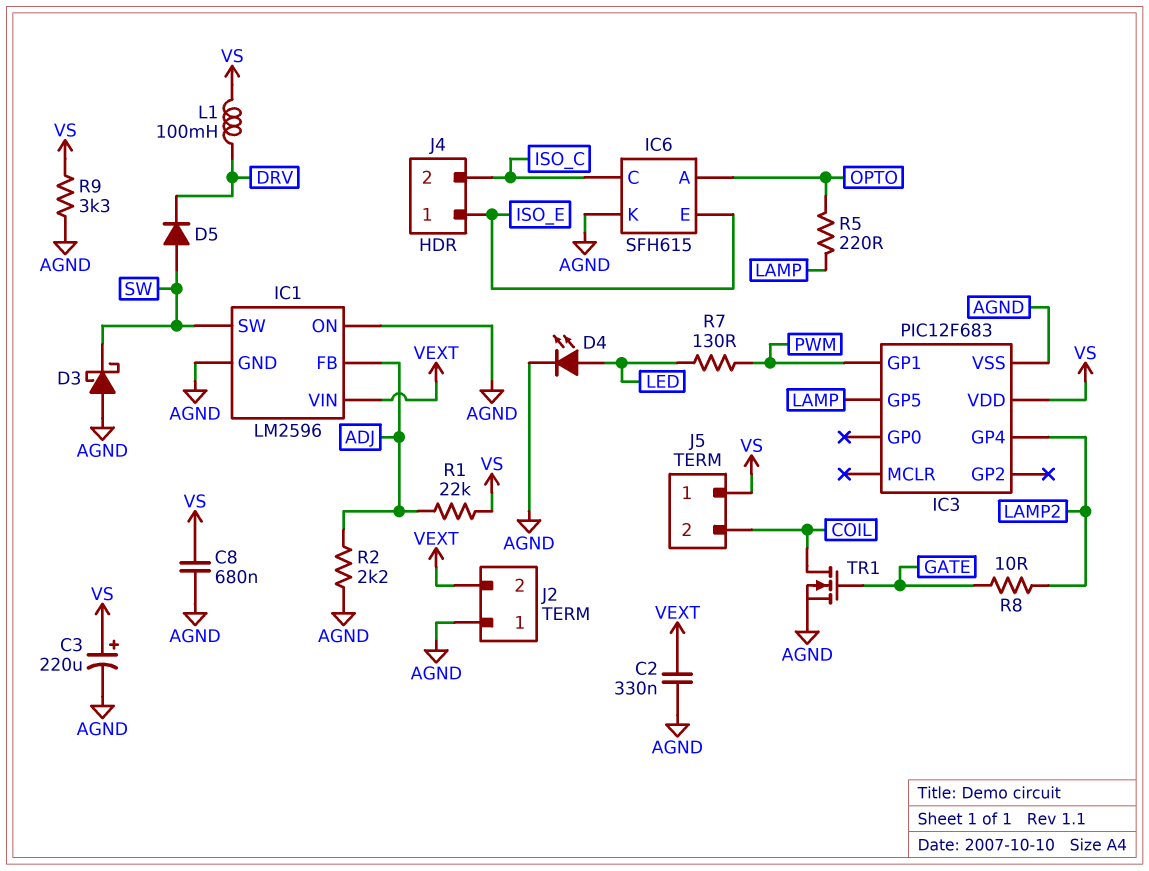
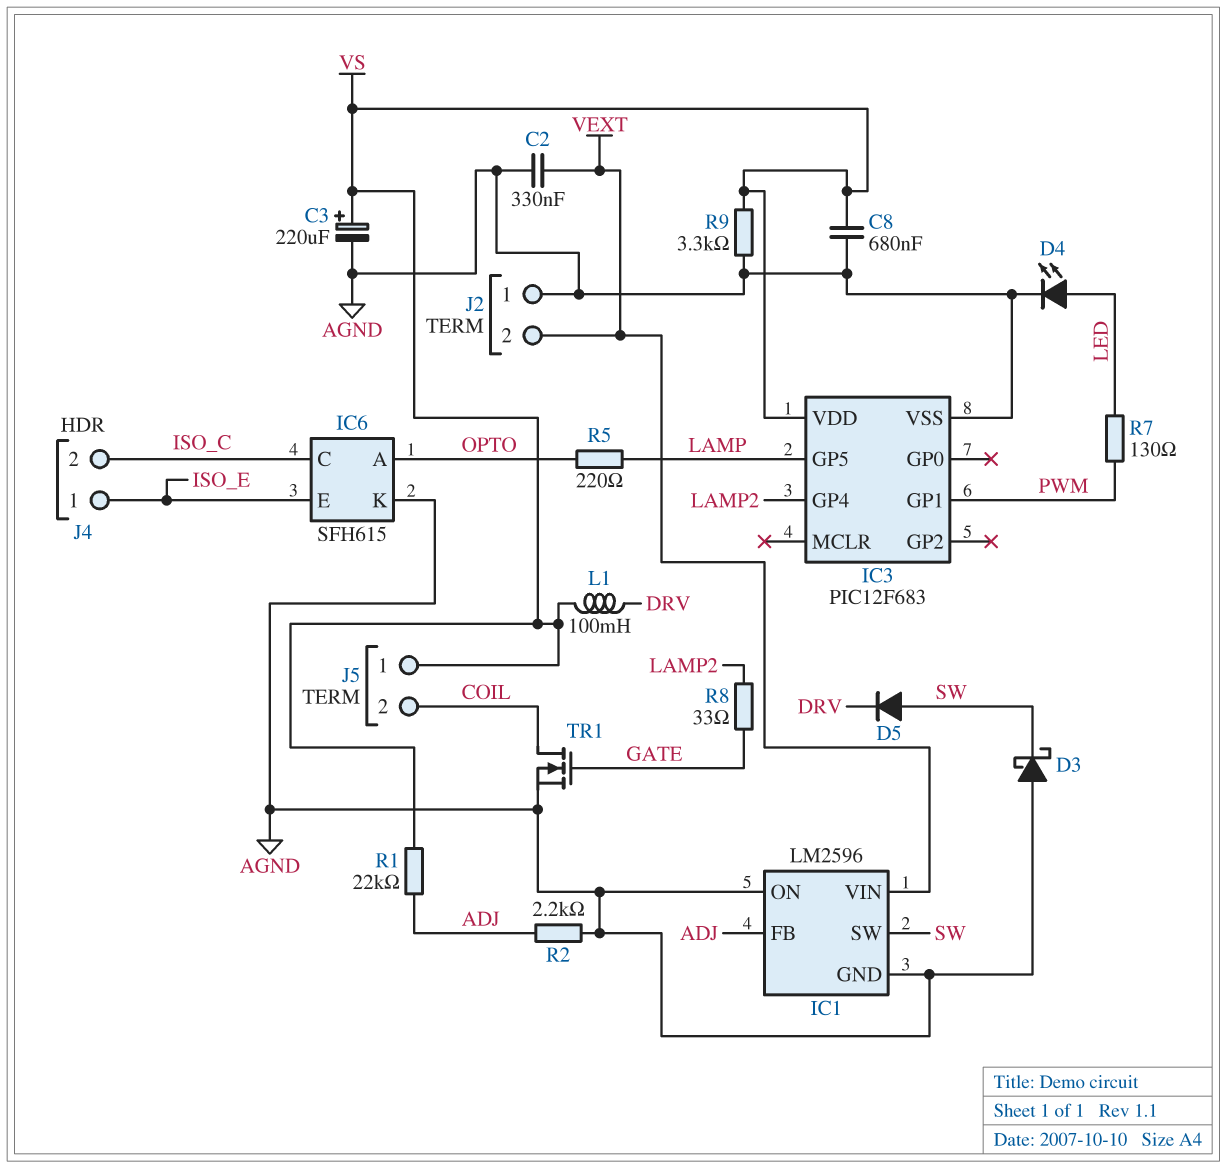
R8: 10 (GATE, LAMP2) -> 33 (GATE, LAMP2)

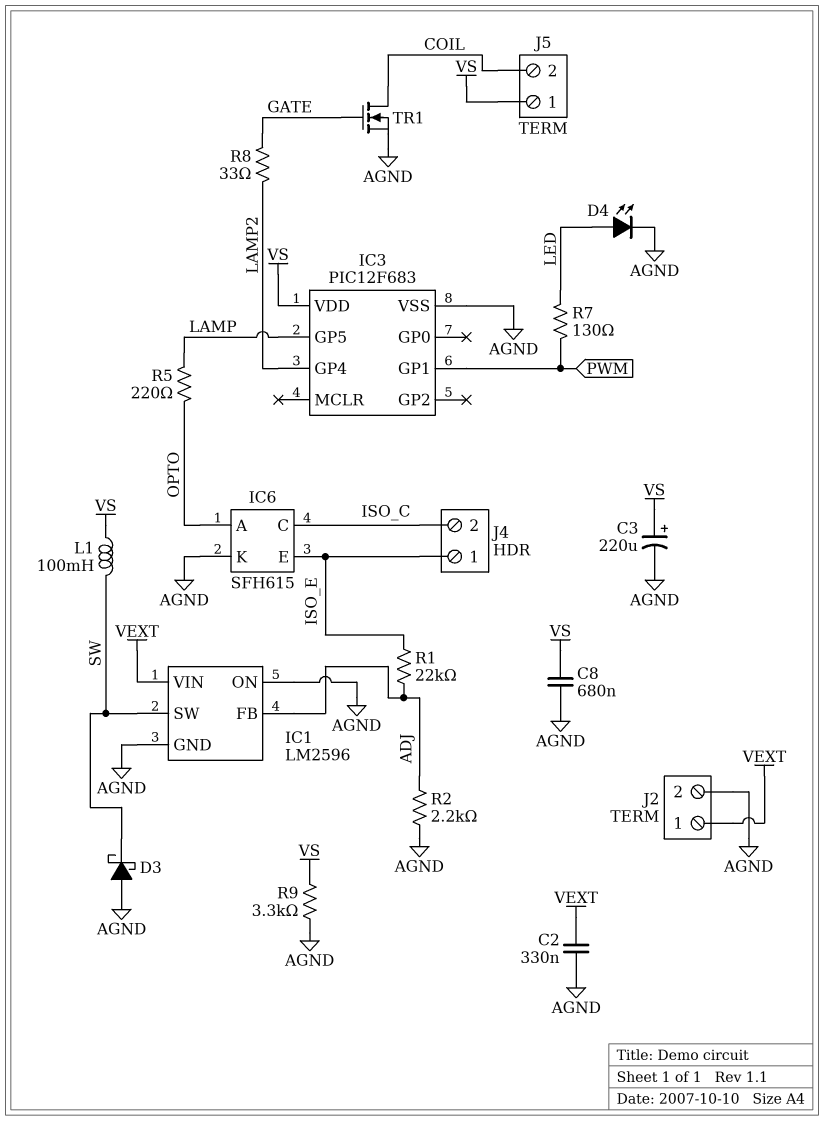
D5: diode (A SW, K DRV) -> none
J2 pin 1: AGND -> VEXT
J2 pin 2: VEXT -> AGND
L1: 100mH (DRV, VS) -> 100mH (SW, VS)
R1: 22k (ADJ, VS) -> 22k (ADJ, ISO_E)

